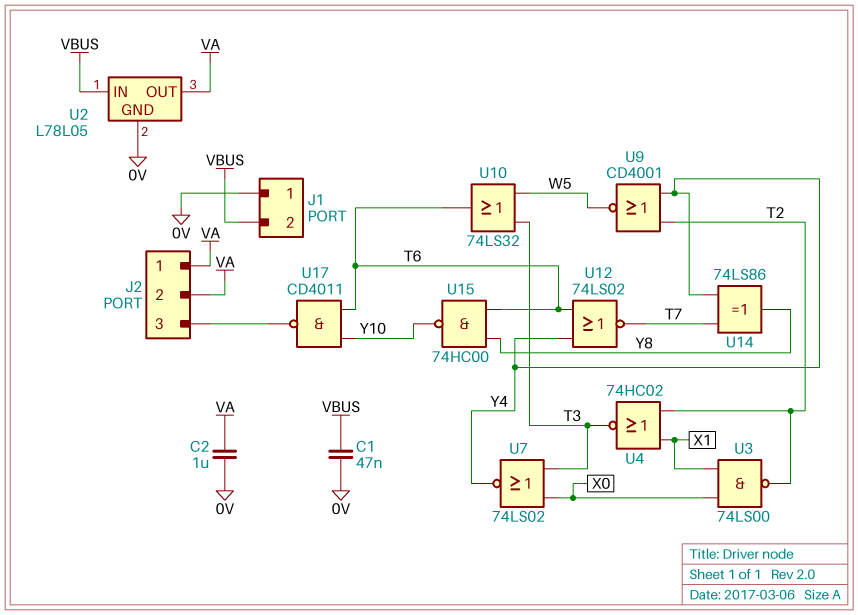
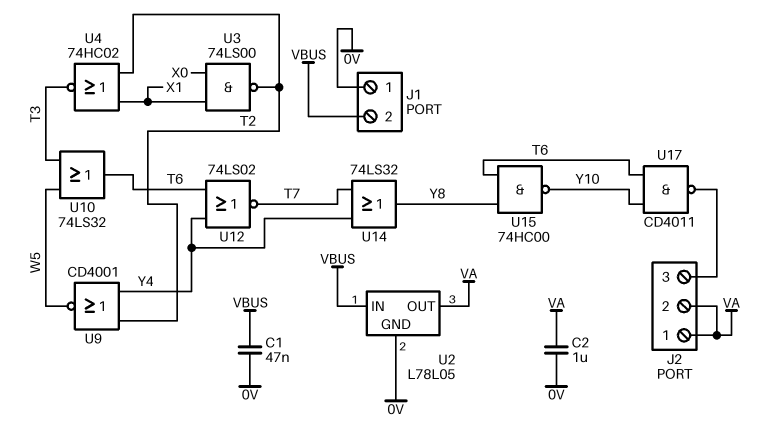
U7: NOR 74LS02 (in T3, in X0, out Y4) -> none
U14: XOR 74LS86 (in T7, in Y4, out Y8) -> OR 74LS32 (in T7, in Y4, out Y8)

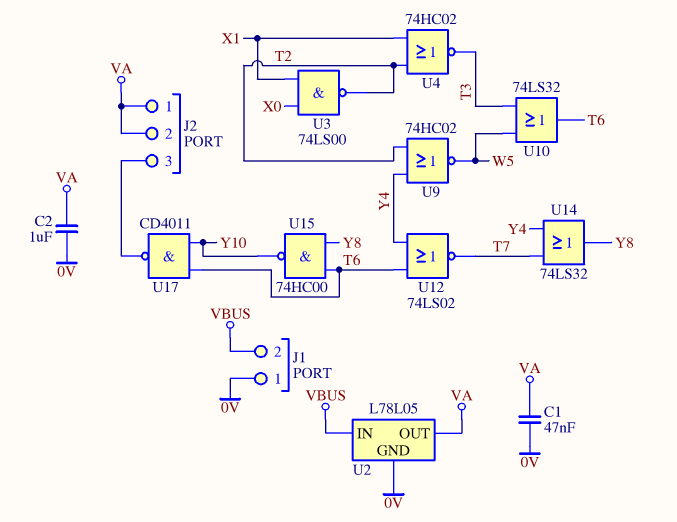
C1: 47nF (0V, VBUS) -> 47nF (0V, VA)
U9: NOR CD4001 (in T2, in Y4, out W5) -> NOR 74HC02 (in T2, in Y4, out W5)

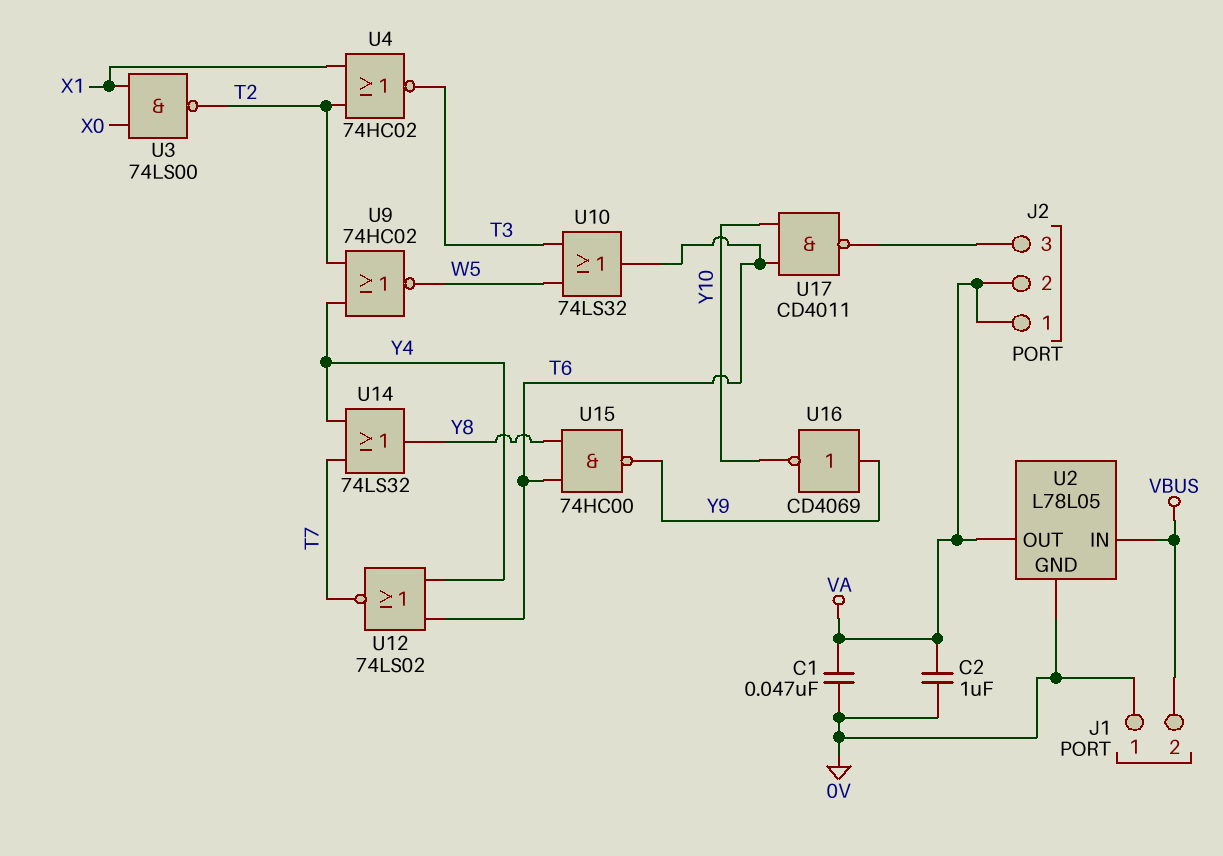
U15: NAND 74HC00 (in T6, in Y8, out Y10) -> NAND 74HC00 (in T6, in Y8, out Y9)
U16: none -> NOT CD4069 (in Y9, out Y10)

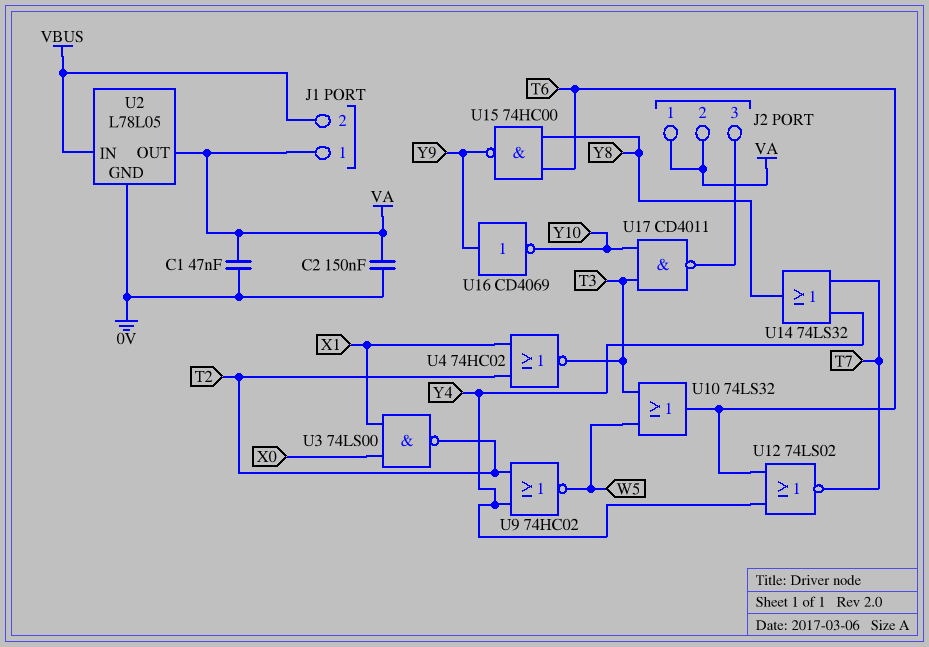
C2: 1uF (0V, VA) -> 150nF (0V, VA)
J1 pin 1: 0V -> VA
U17: NAND CD4011 (in T6, in Y10, out J2/3) -> NAND CD4011 (in T3, in Y10, out J2/3)

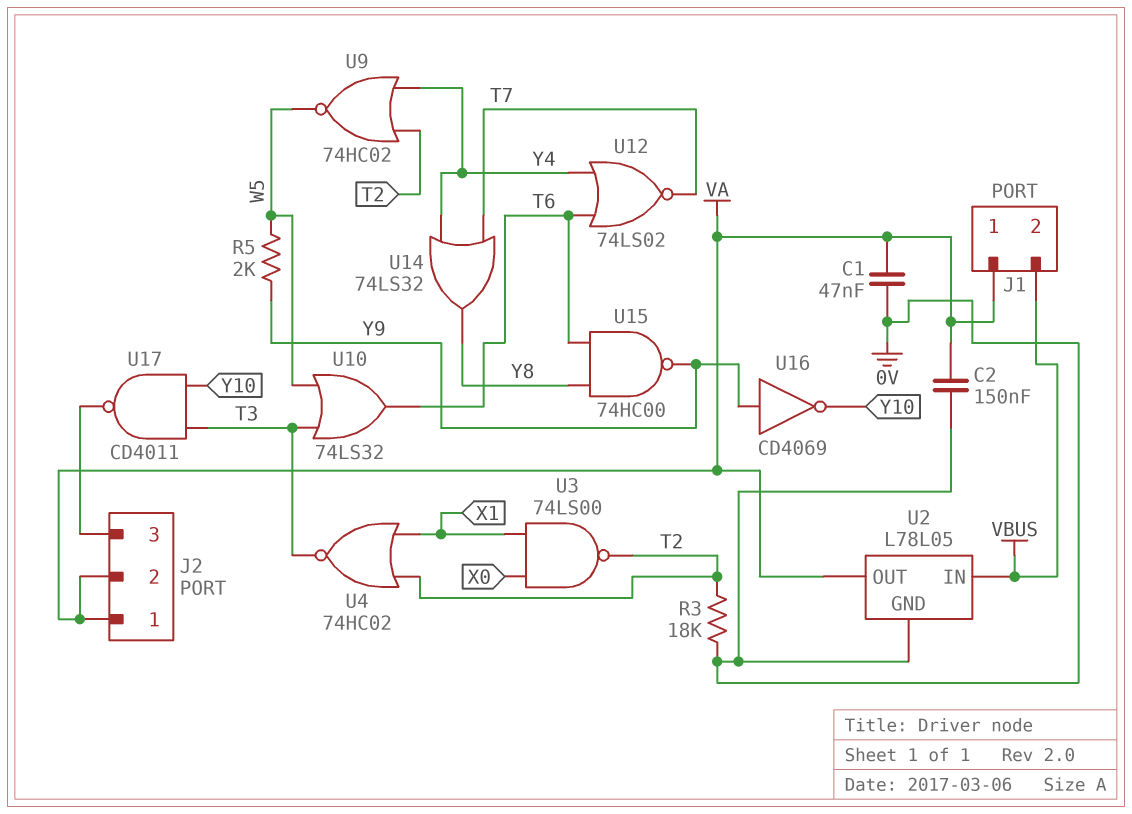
R3: none -> 18k (0V, T2)
R5: none -> 2k (W5, Y9)

